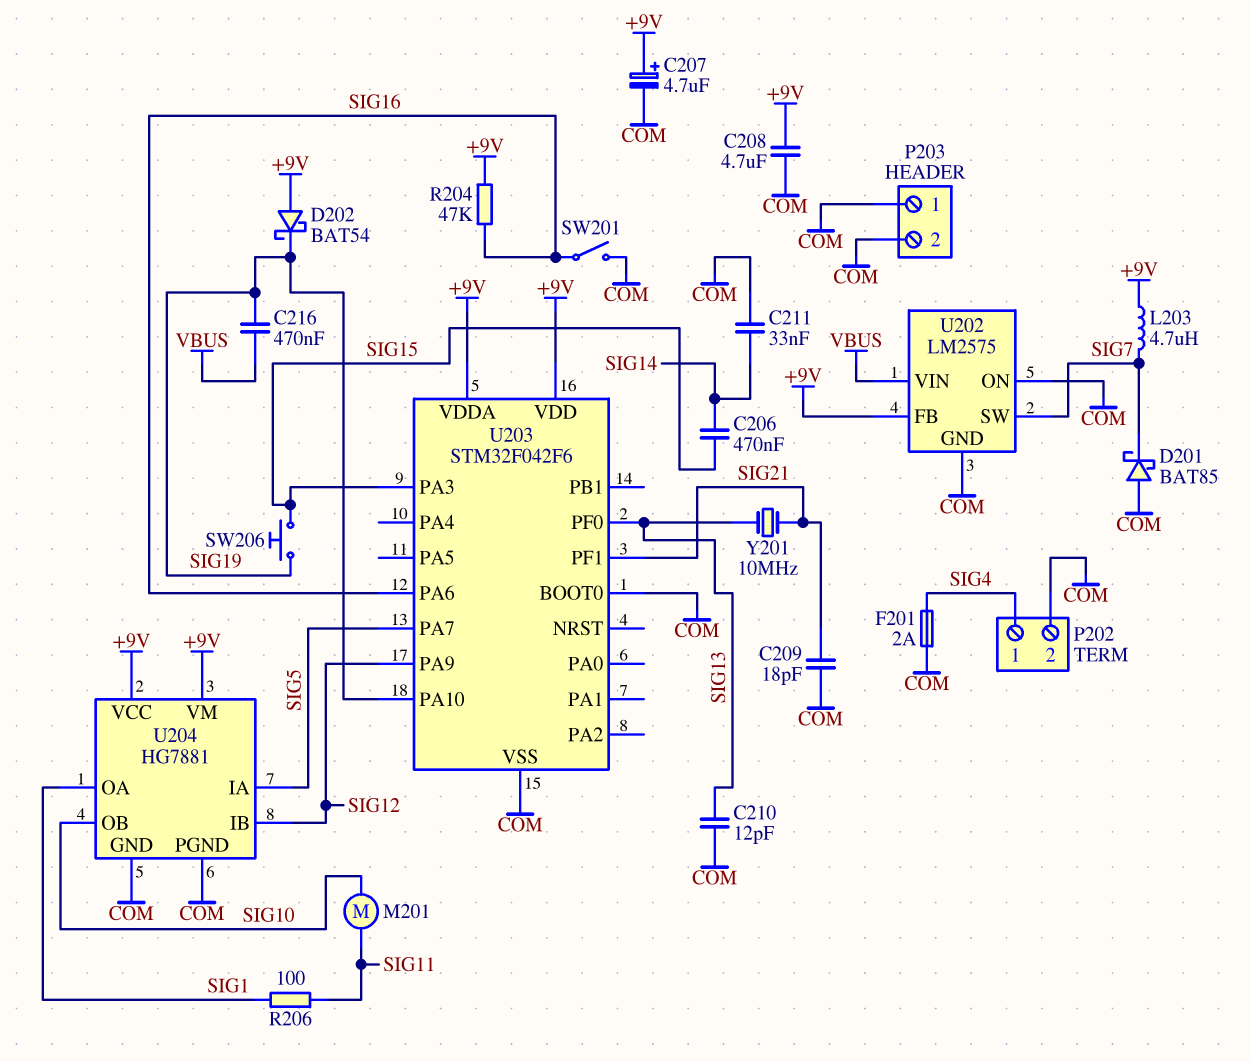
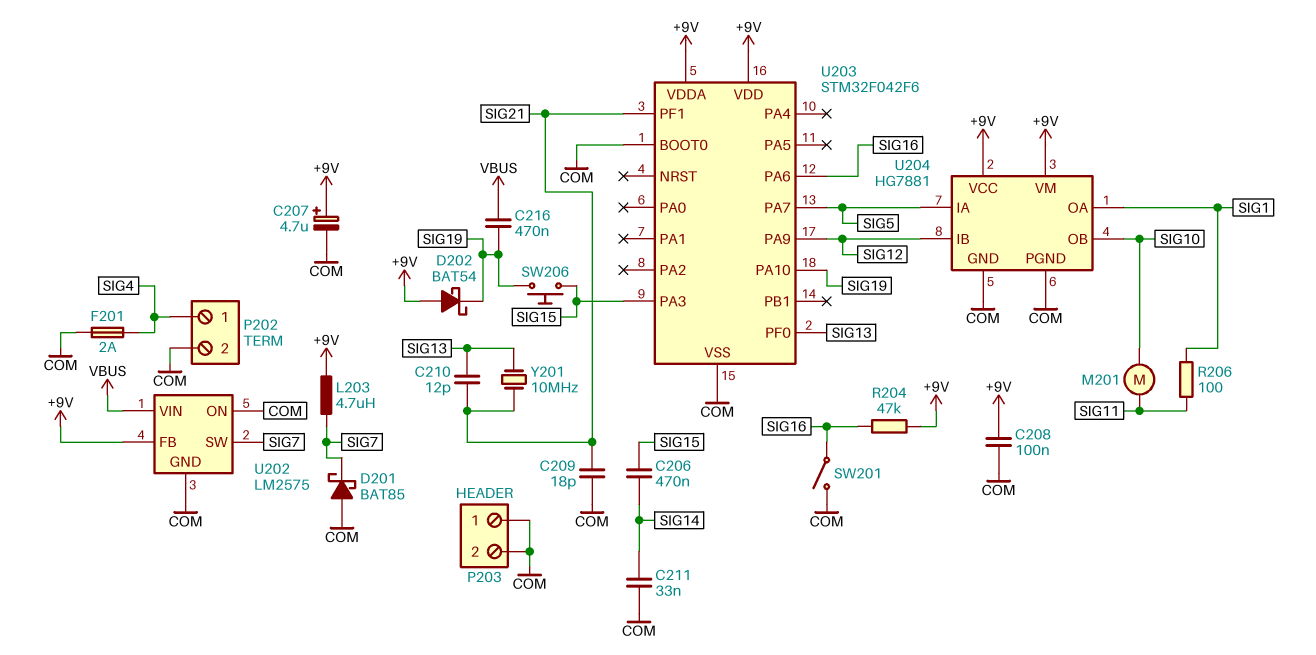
C208: 4.7uF (+9V, COM) -> 100nF (+9V, COM)
C210: 12pF (COM, SIG13) -> 12pF (SIG13, SIG21)

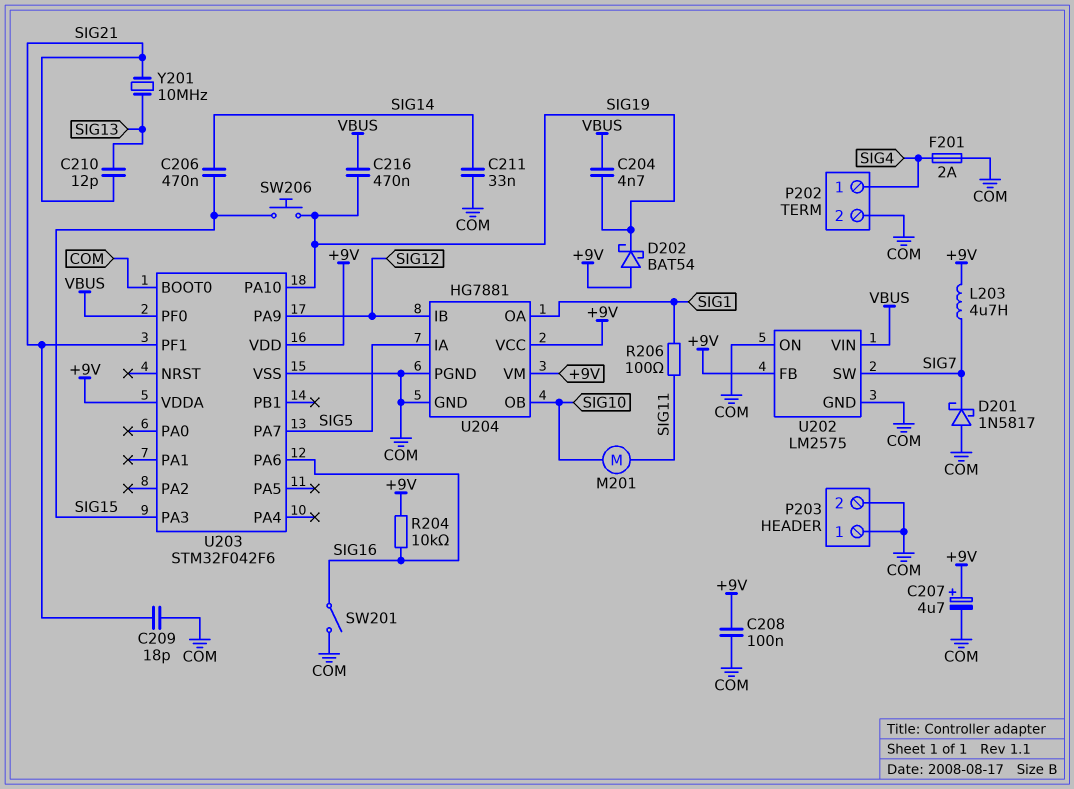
C204: none -> 4.7nF (SIG19, VBUS)
D201: schottky BAT85 (A COM, K SIG7) -> schottky 1N5817 (A COM, K SIG7)
R204: 47k (+9V, SIG16) -> 10k (+9V, SIG16)
U203 pin PF0: SIG13 -> VBUS

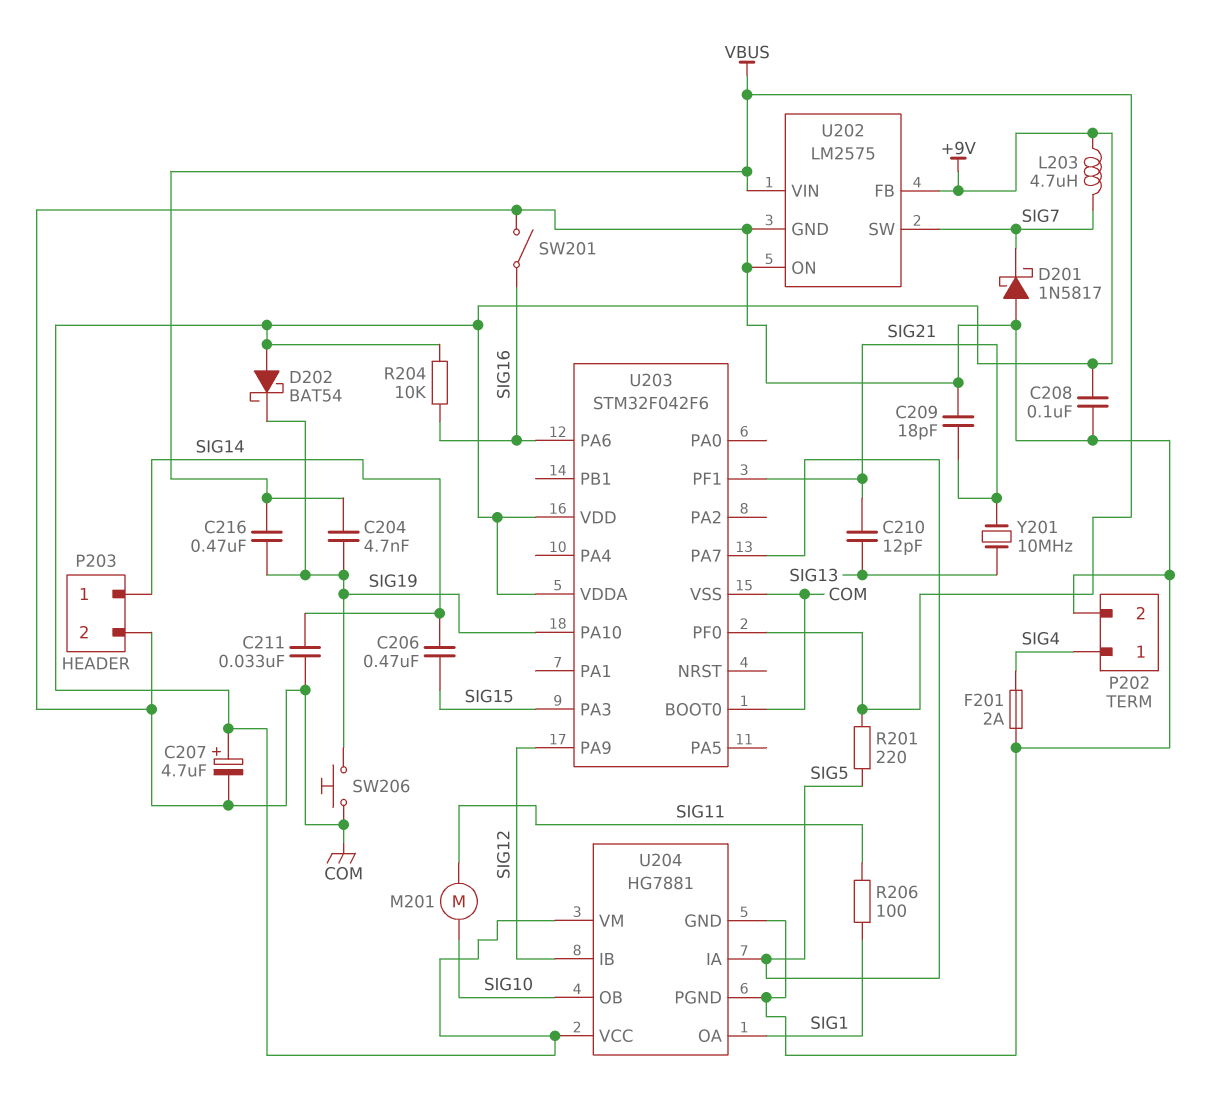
P203 pin 1: COM -> SIG14
R201: none -> 220 (SIG5, VBUS)
SW206: button (SIG15, SIG19) -> button (COM, SIG19)

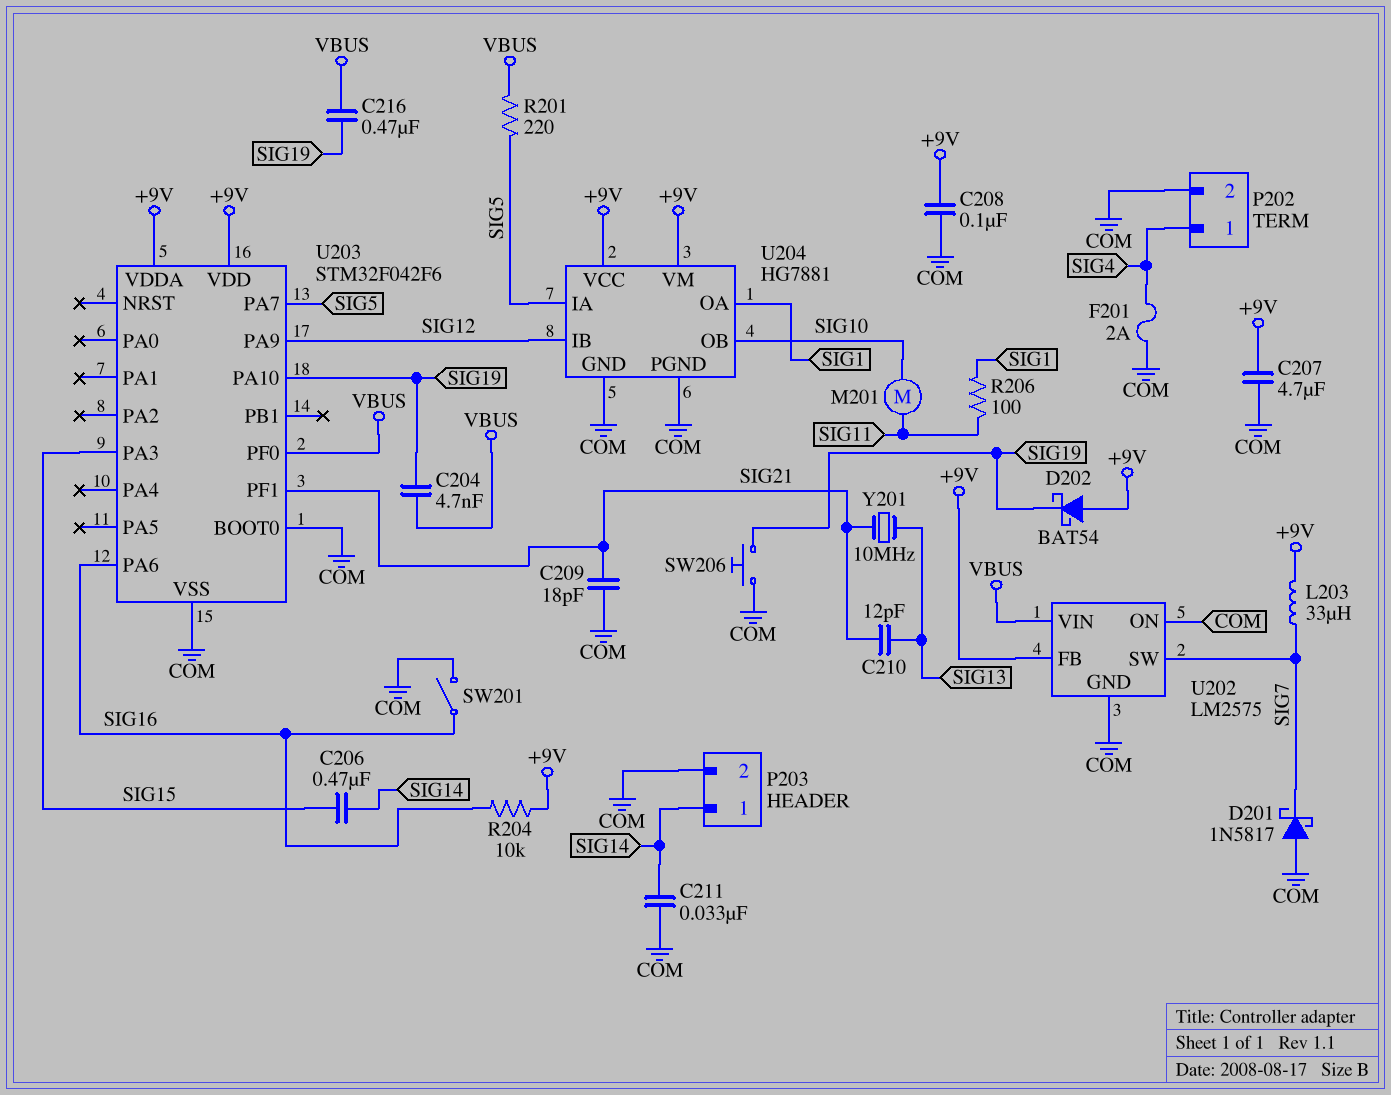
C207: 4.7uF (plus +9V, minus COM) -> 4.7uF (+9V, COM)
L203: 4.7uH (+9V, SIG7) -> 33uH (+9V, SIG7)

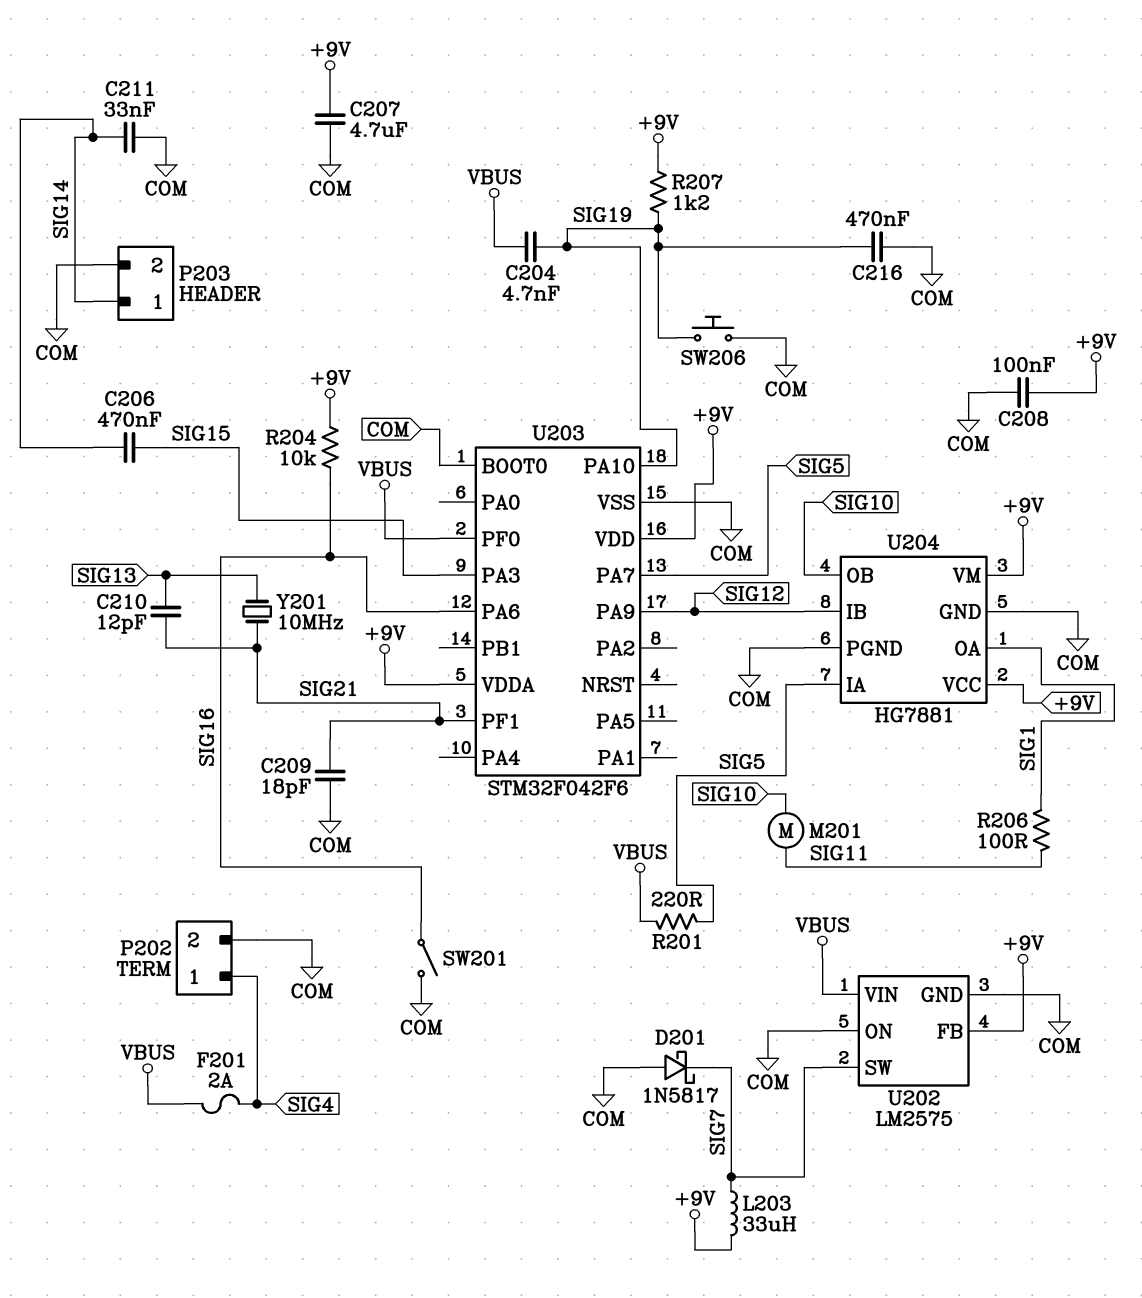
C216: 470nF (SIG19, VBUS) -> 470nF (COM, SIG19)
D202: schottky BAT54 (A +9V, K SIG19) -> none
F201: 2A (COM, SIG4) -> 2A (SIG4, VBUS)
R207: none -> 1.2k (+9V, SIG19)

